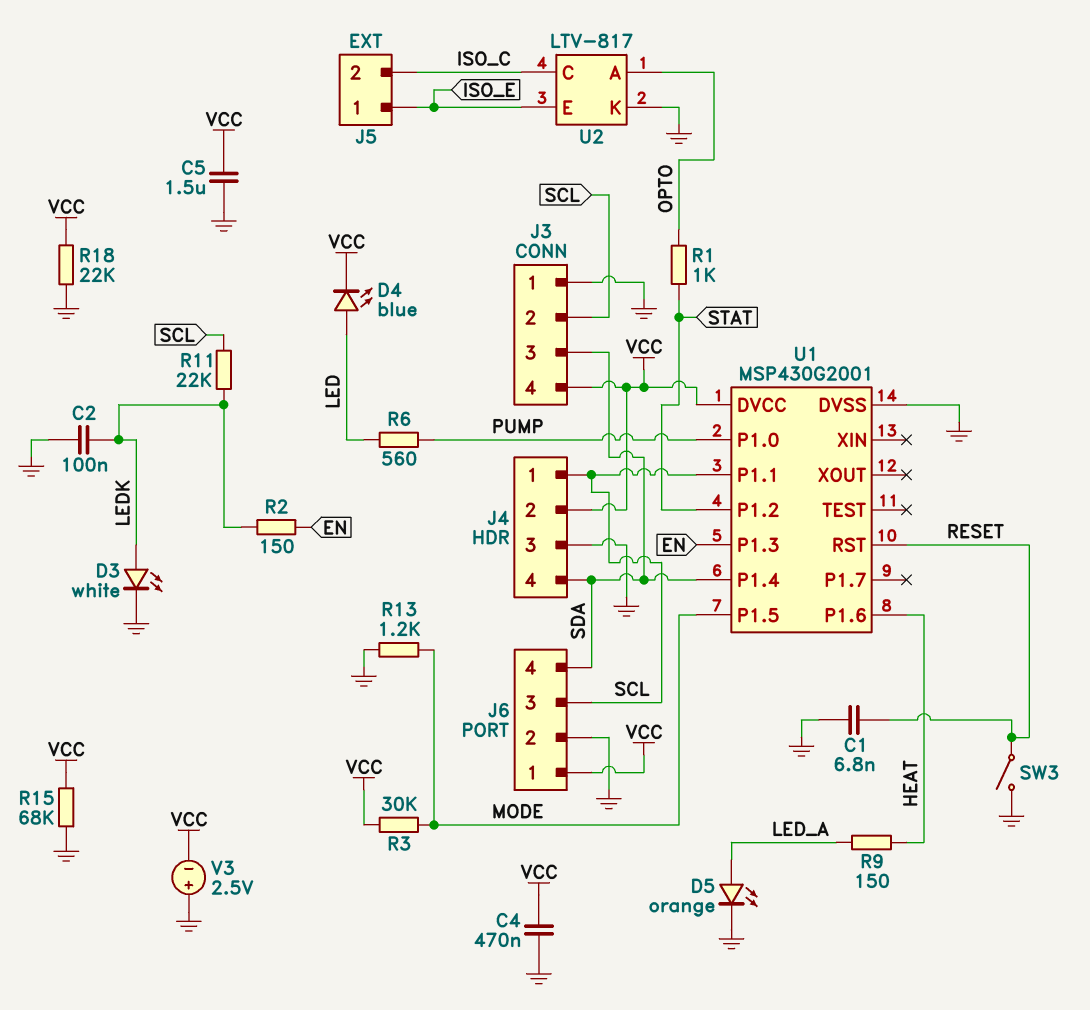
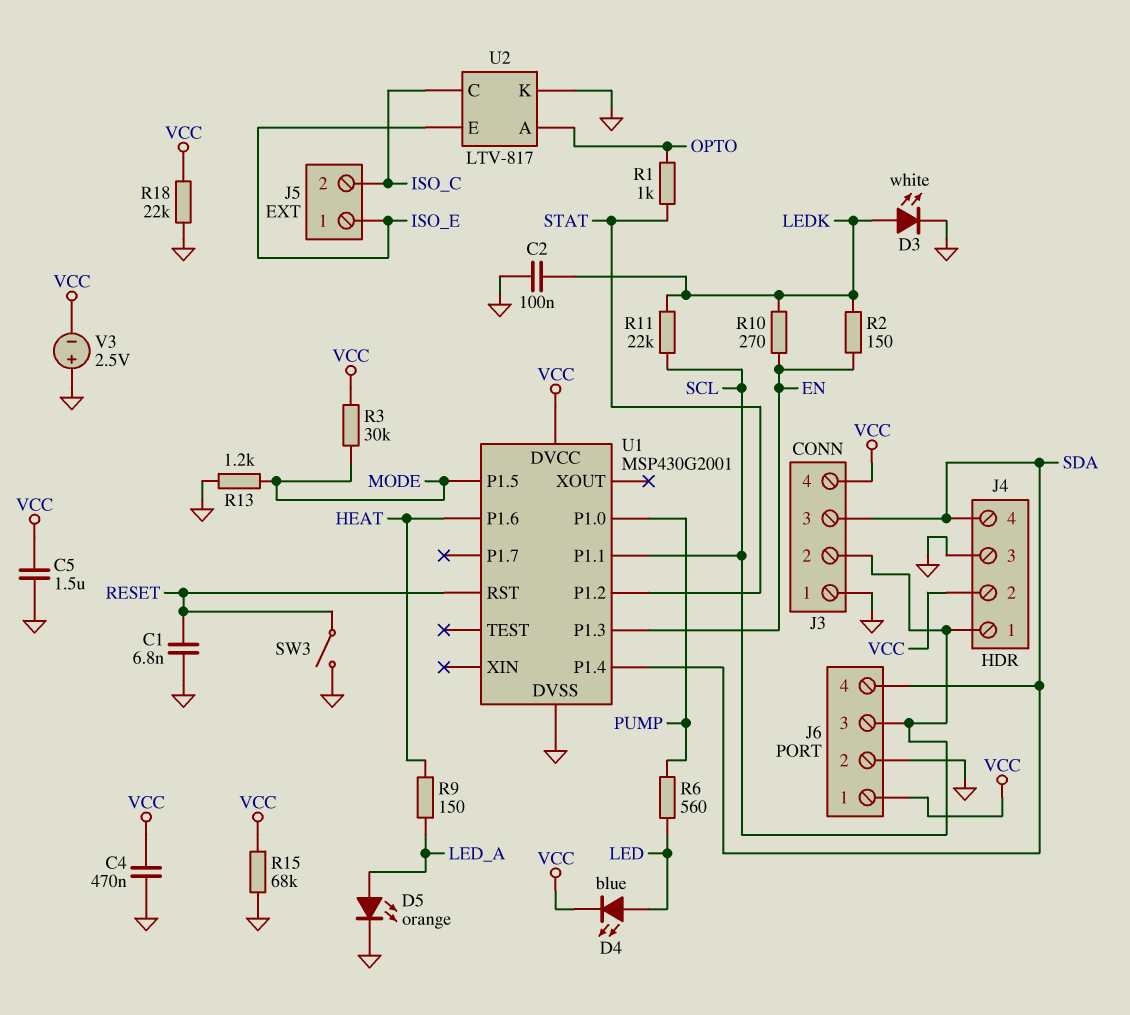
R10: none -> 270 (EN, LEDK)

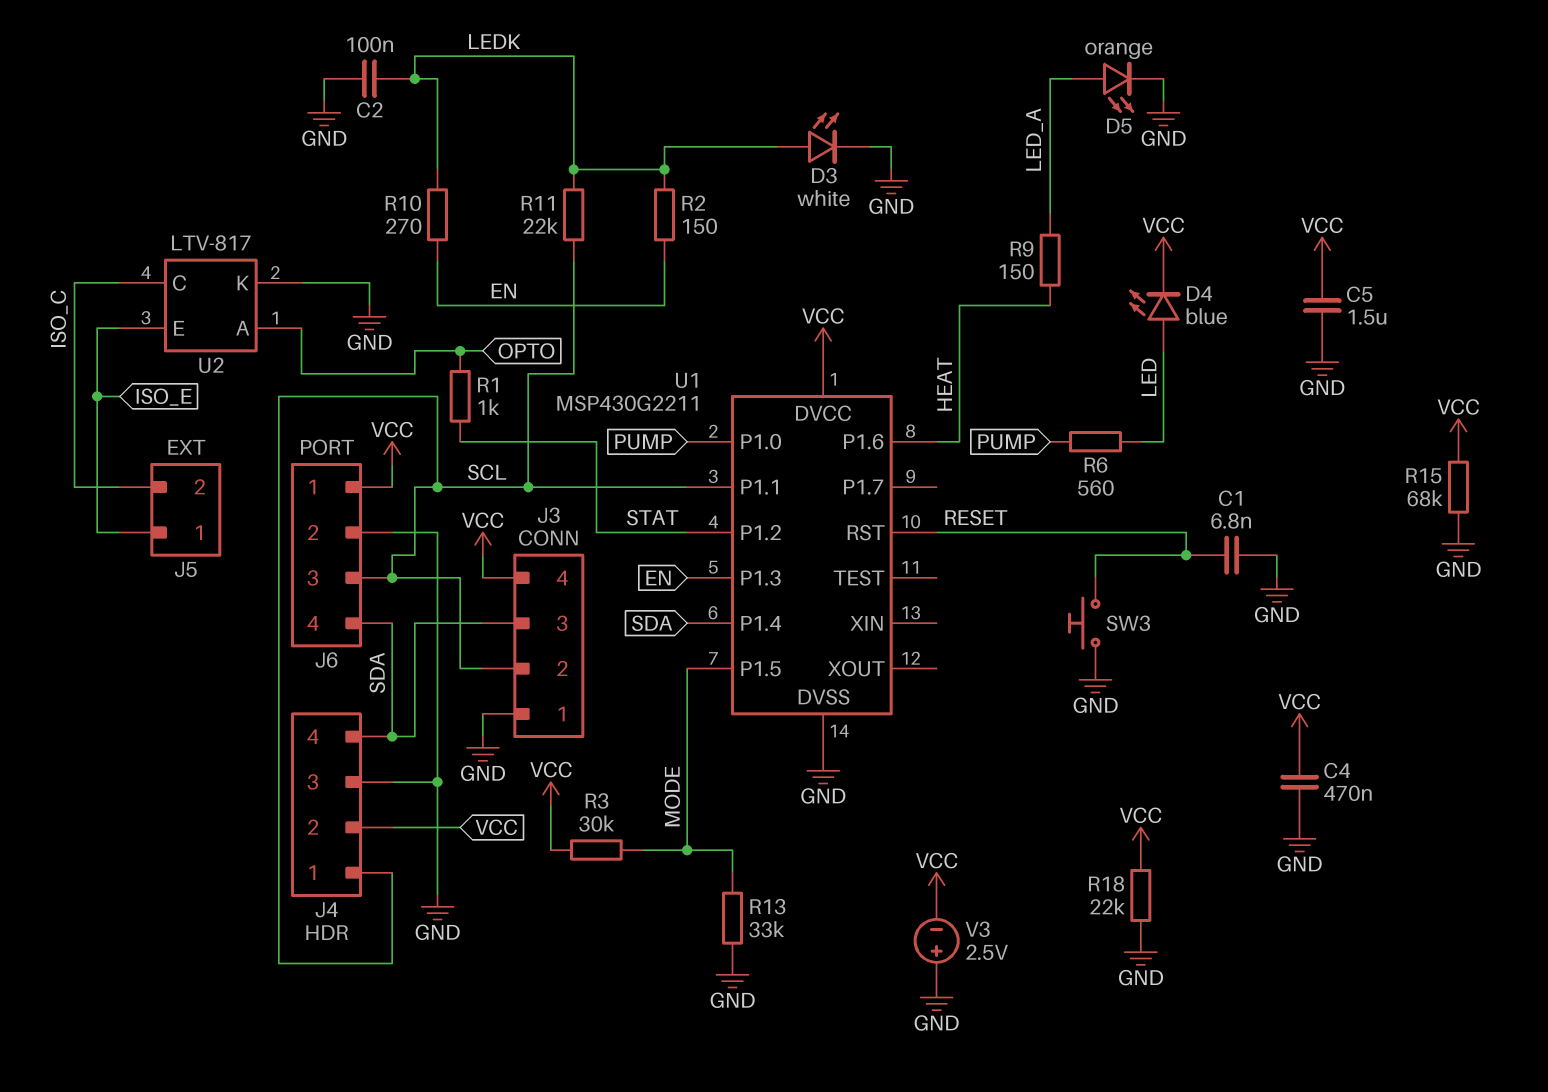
R13: 1.2k (GND, MODE) -> 33k (GND, MODE)
SW3: switch (GND, RESET) -> button (GND, RESET)
U1: MSP430G2001 -> MSP430G2211

